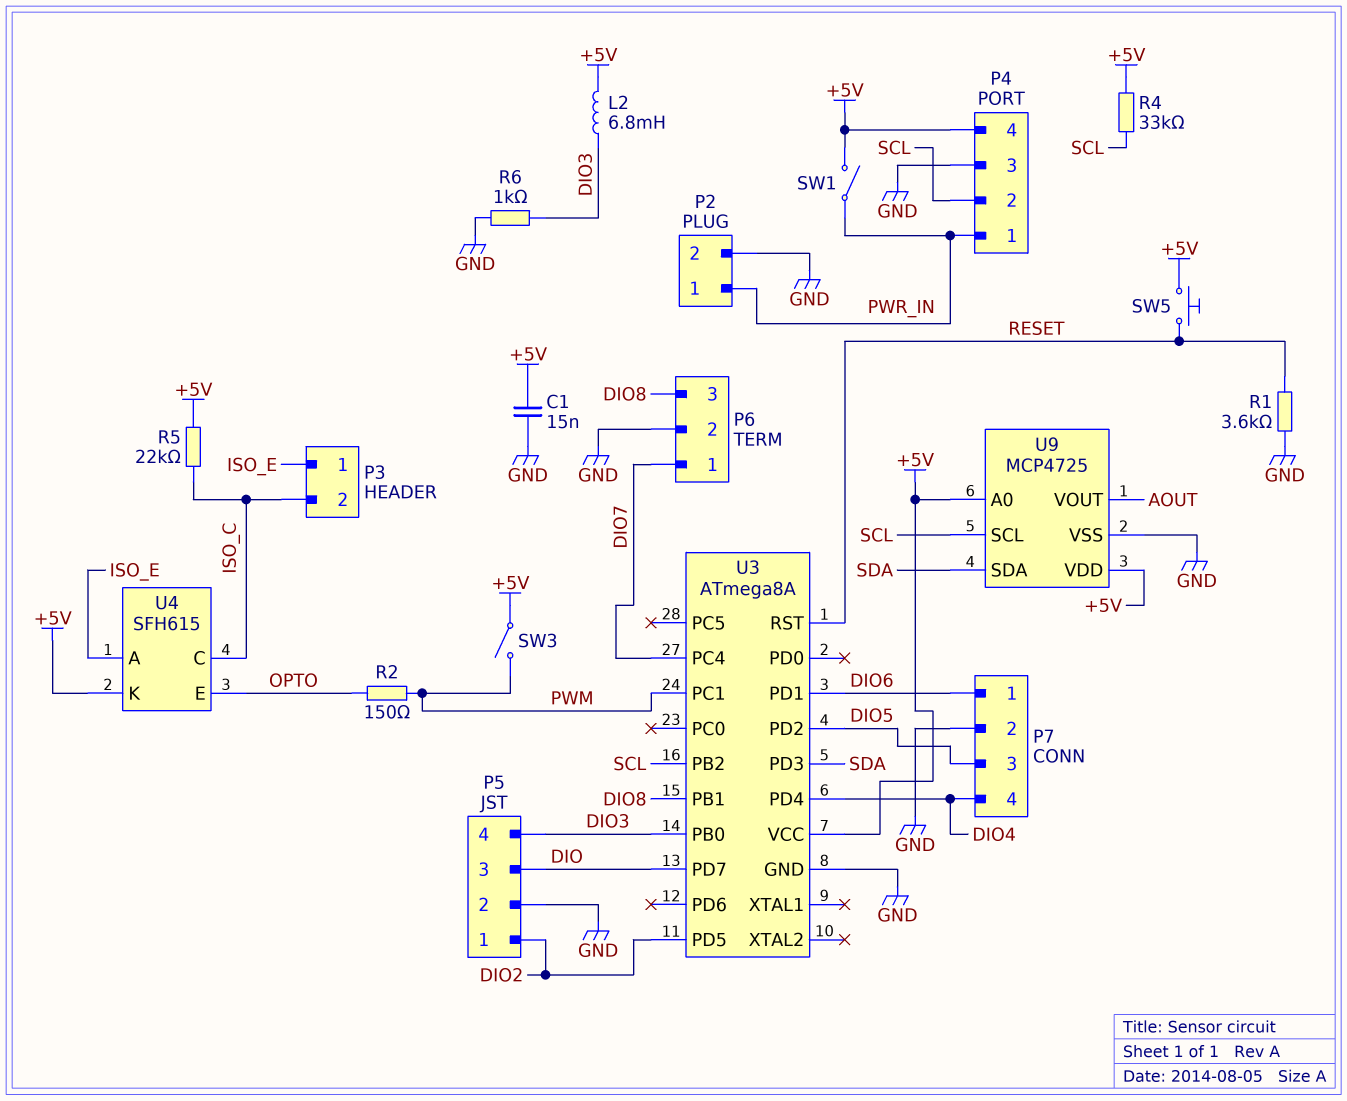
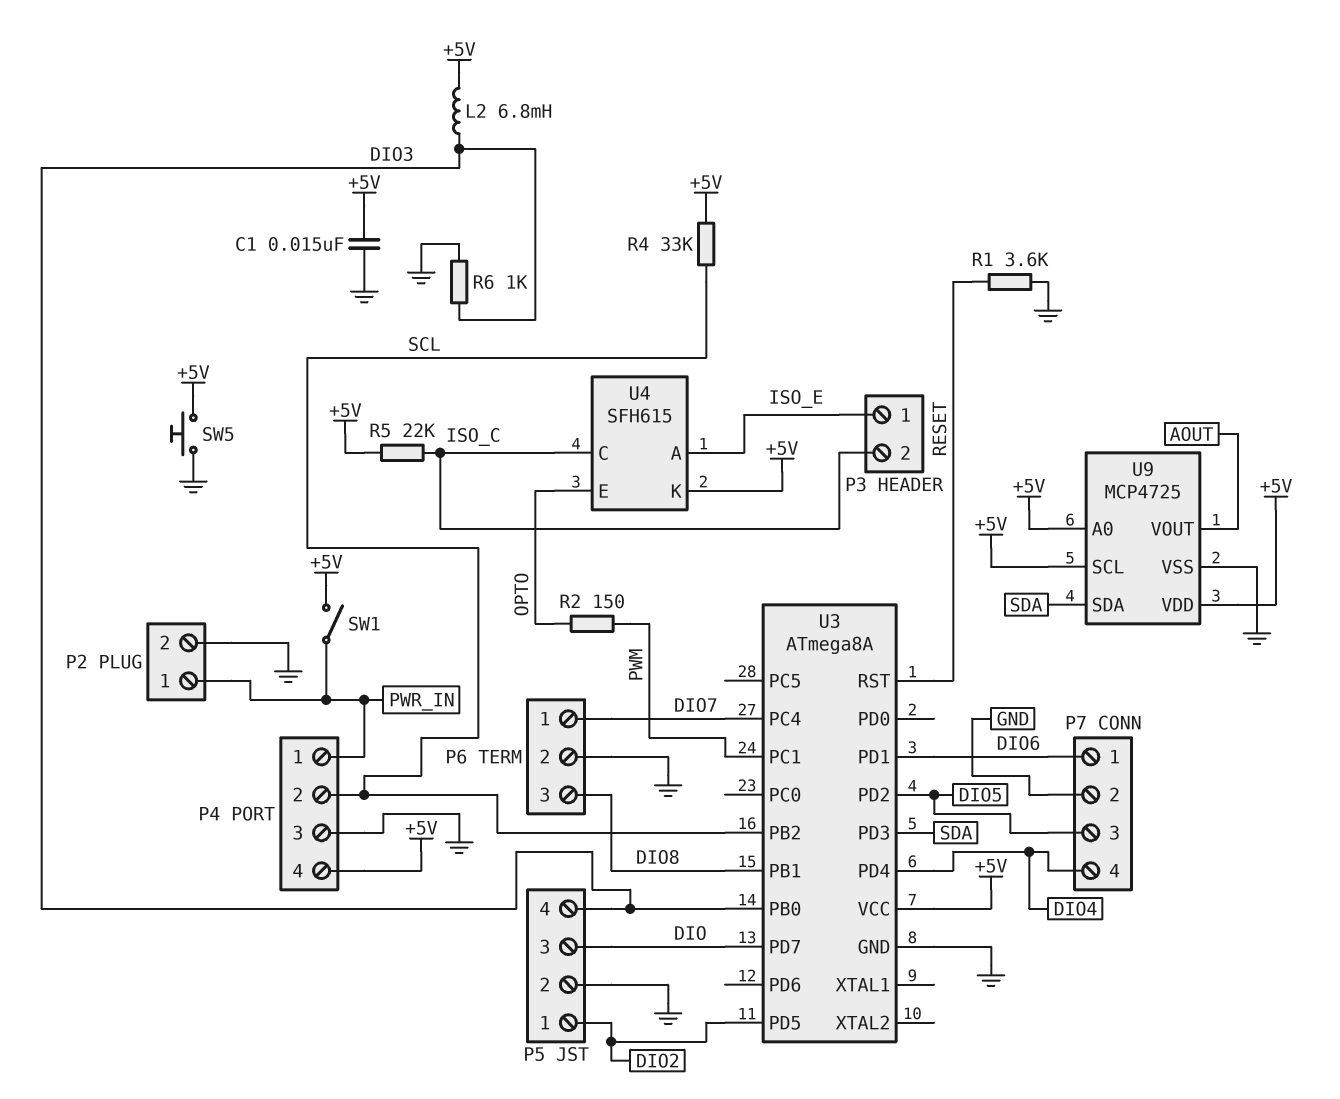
SW3: switch (+5V, PWM) -> none
SW5: button (+5V, RESET) -> button (+5V, GND)
U9 pin SCL: SCL -> +5V

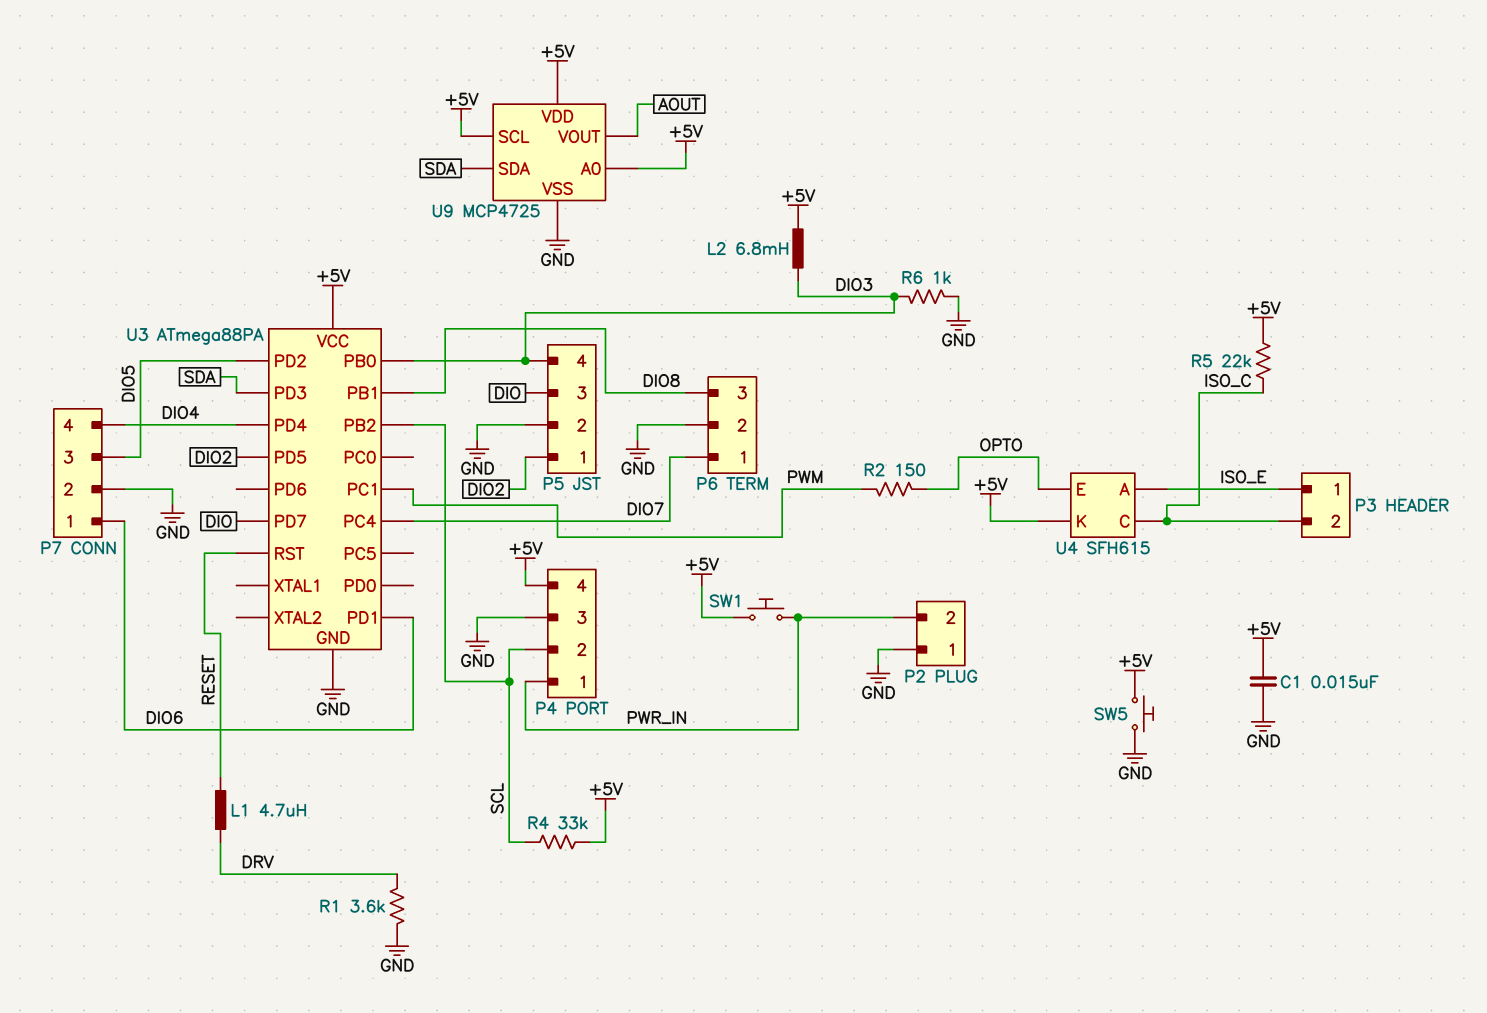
L1: none -> 4.7uH (DRV, RESET)
P2 pin 1: PWR_IN -> GND
P2 pin 2: GND -> PWR_IN
R1: 3.6k (GND, RESET) -> 3.6k (DRV, GND)
SW1: switch (+5V, PWR_IN) -> button (+5V, PWR_IN)
U3: ATmega8A -> ATmega88PA

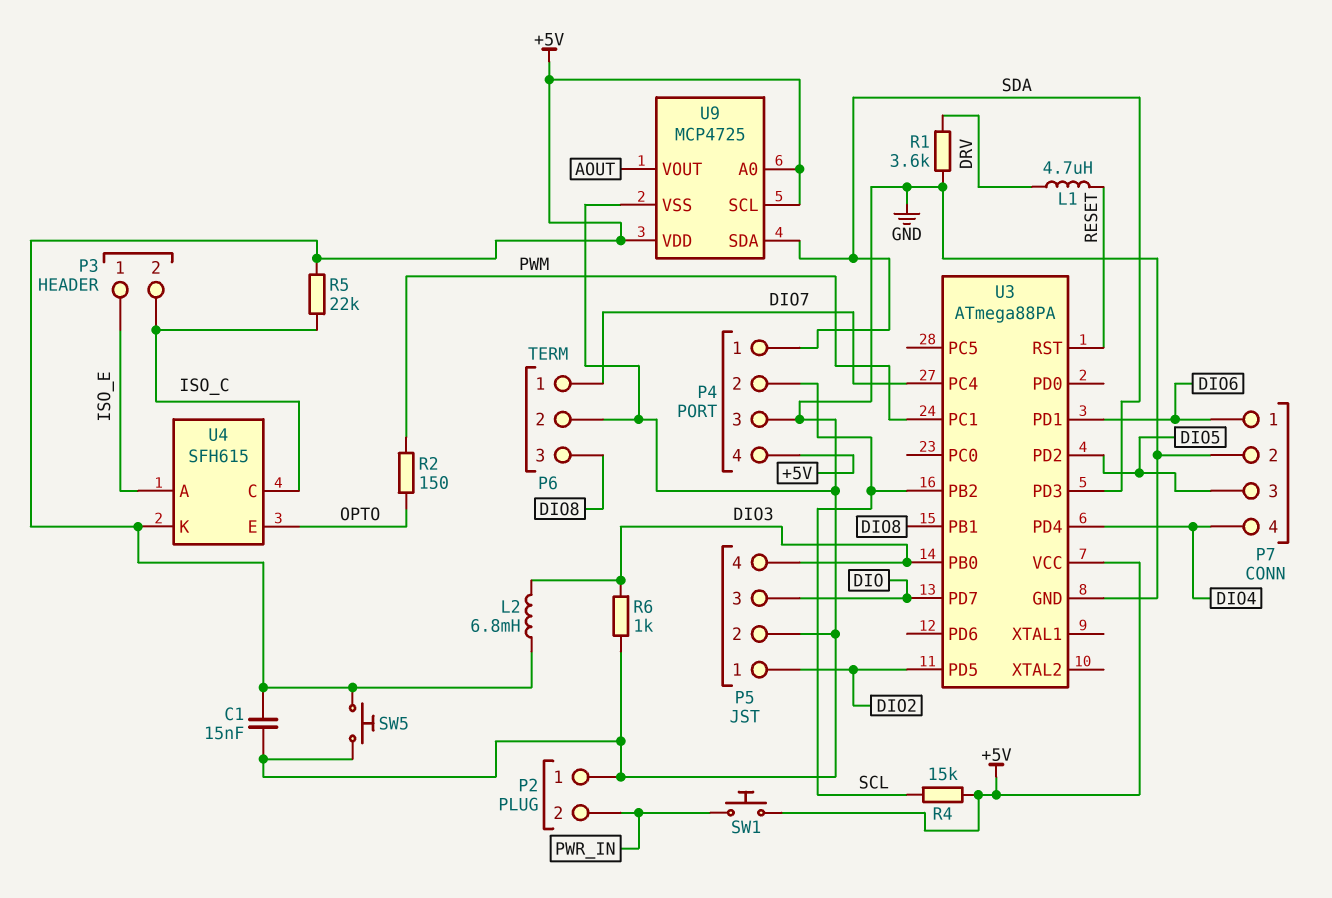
P4 pin 1: PWR_IN -> SDA
R4: 33k (+5V, SCL) -> 15k (+5V, SCL)

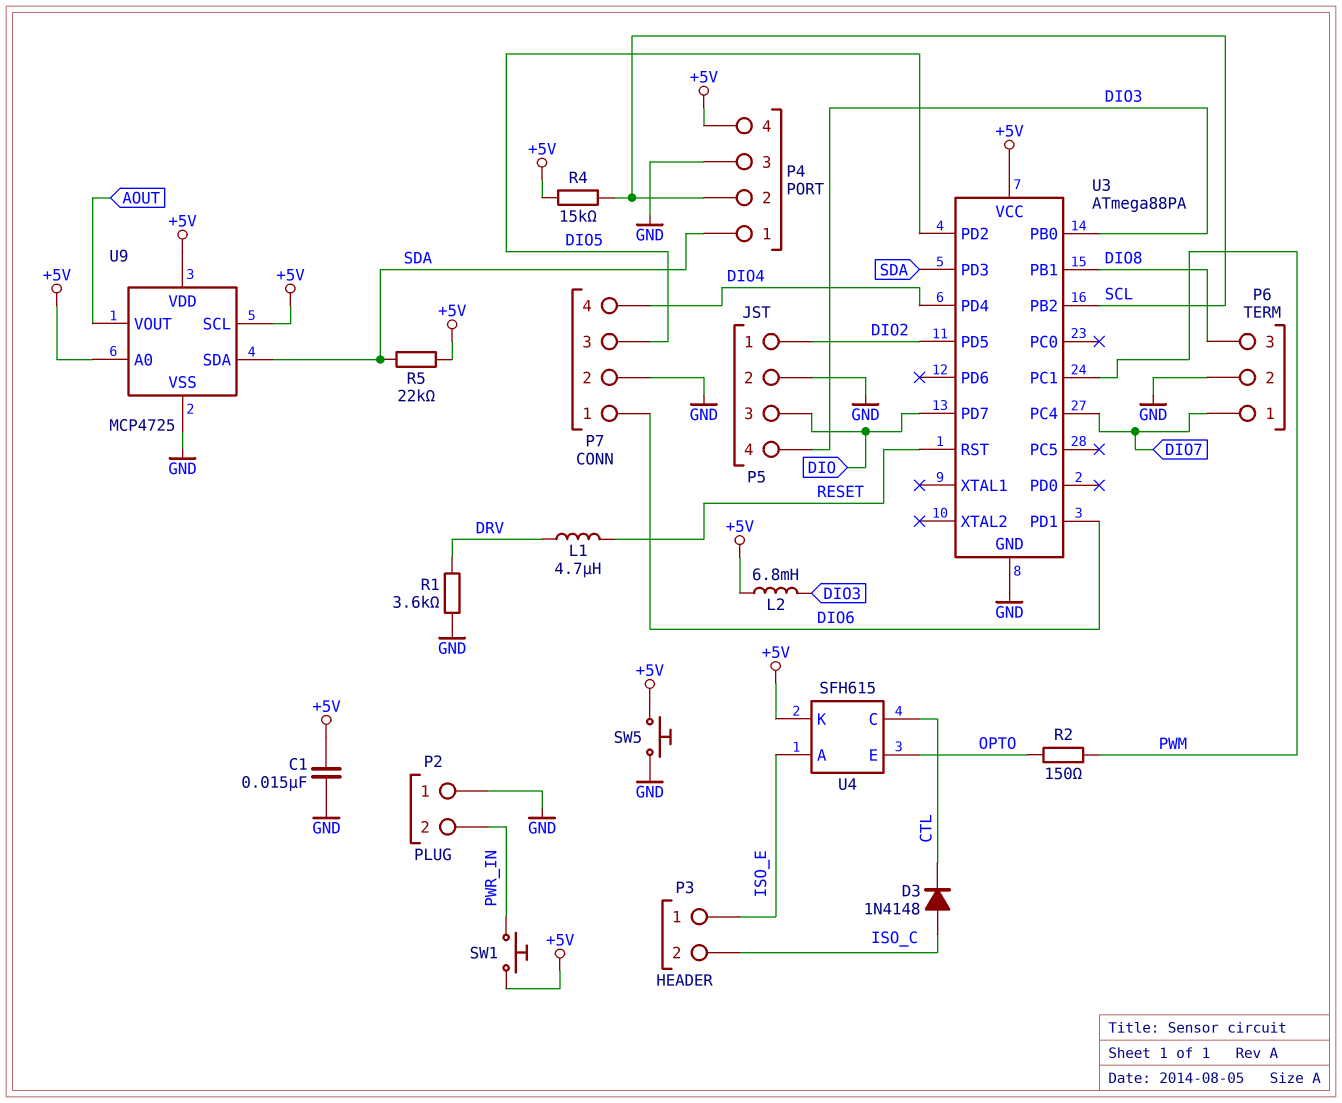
D3: none -> diode 1N4148 (A ISO_C, K CTL)
R5: 22k (+5V, ISO_C) -> 22k (+5V, SDA)
R6: 1k (DIO3, GND) -> none
U4 pin C: ISO_C -> CTL

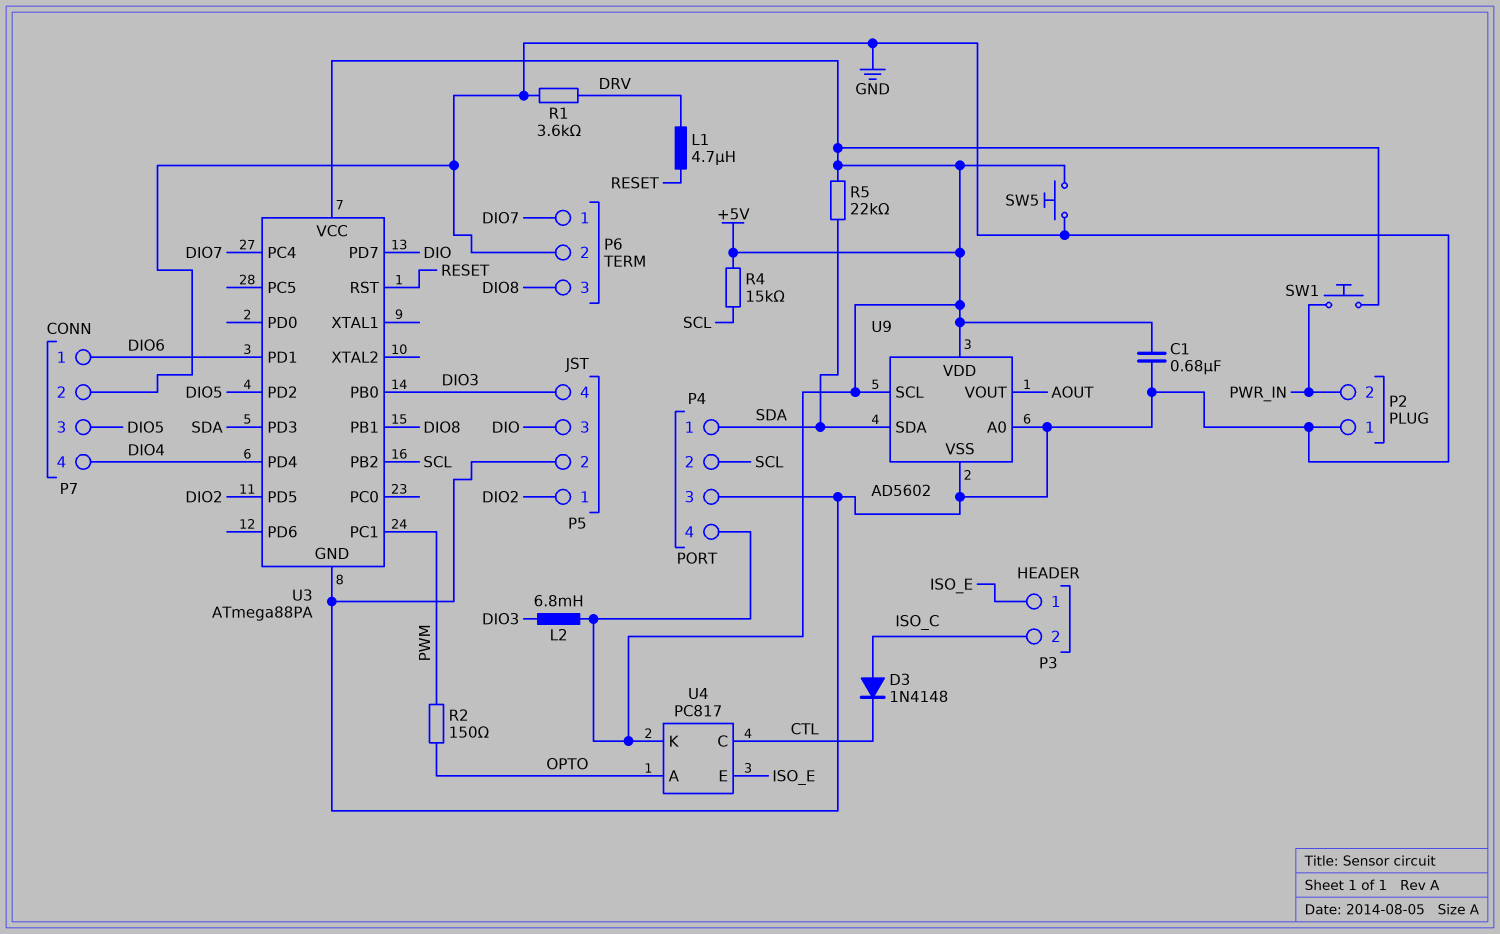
C1: 15nF (+5V, GND) -> 680nF (+5V, GND)
U4: SFH615 -> PC817
U4 pin A: ISO_E -> OPTO
U4 pin E: OPTO -> ISO_E
U9: MCP4725 -> AD5602
U9 pin A0: +5V -> GND

